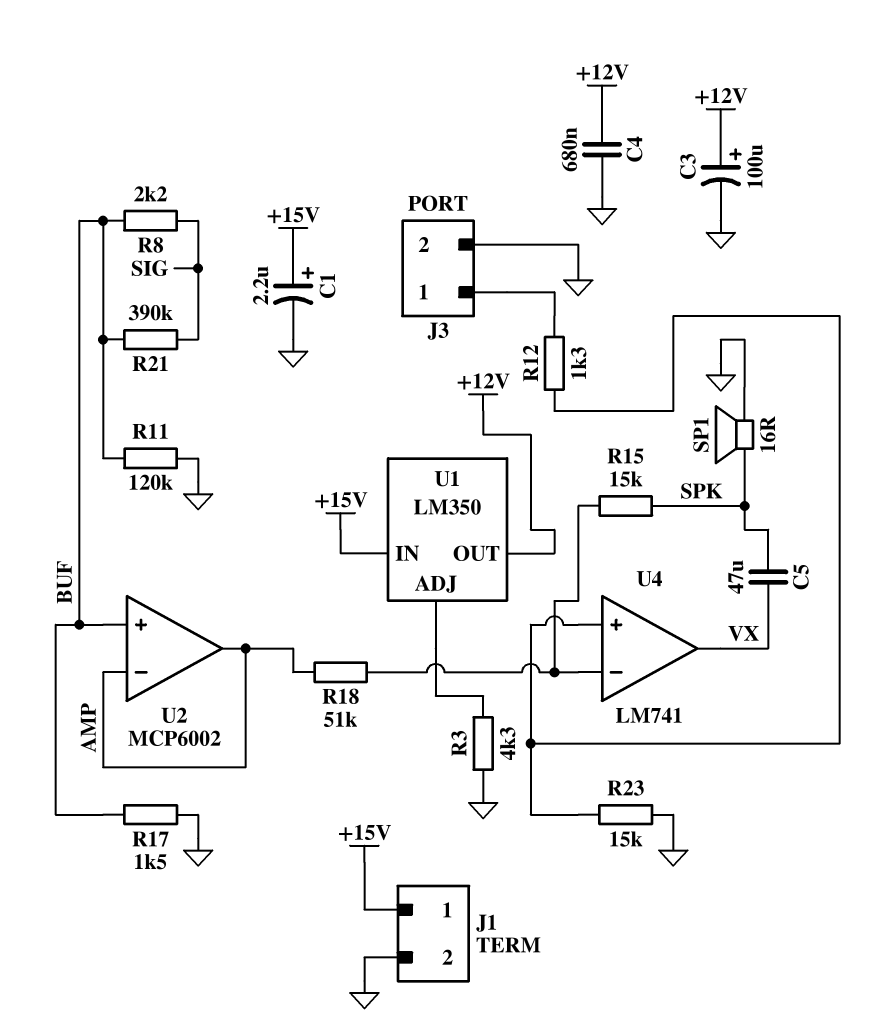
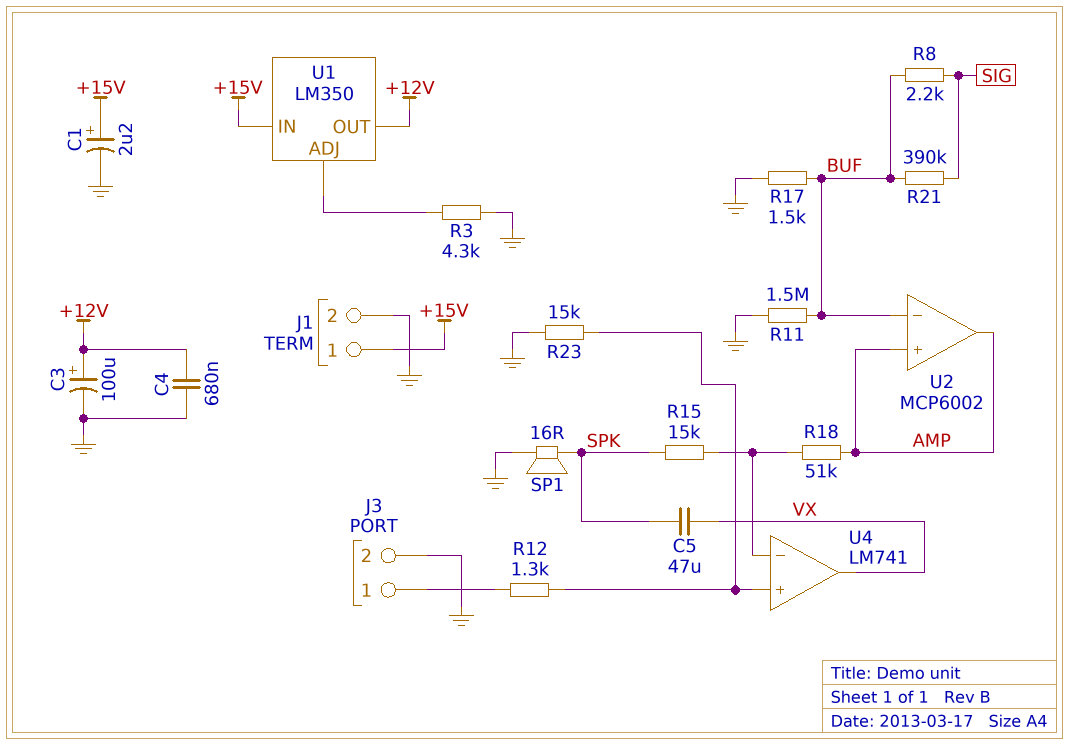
R11: 120k (BUF, GND) -> 1.5M (BUF, GND)
U2 pin in+: BUF -> AMP
U2 pin in-: AMP -> BUF

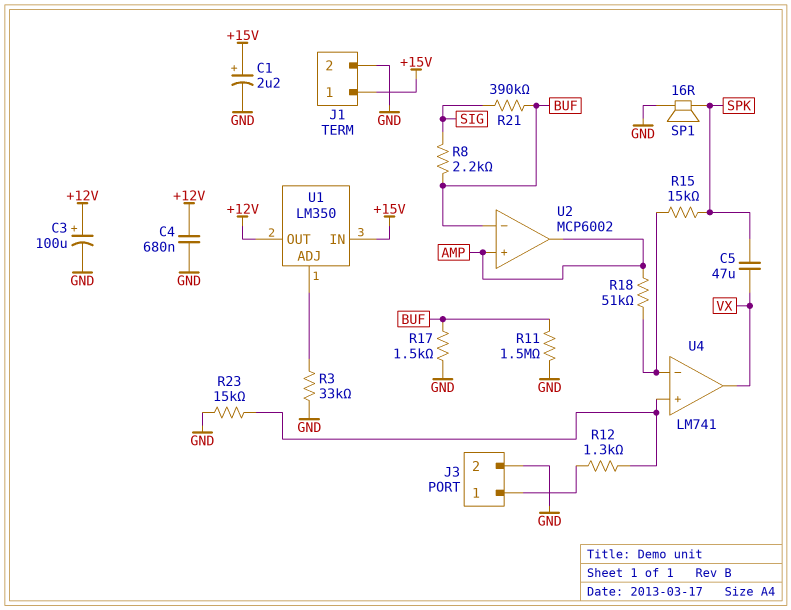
R3: 4.3k (GND, U1/ADJ) -> 33k (GND, U1/ADJ)

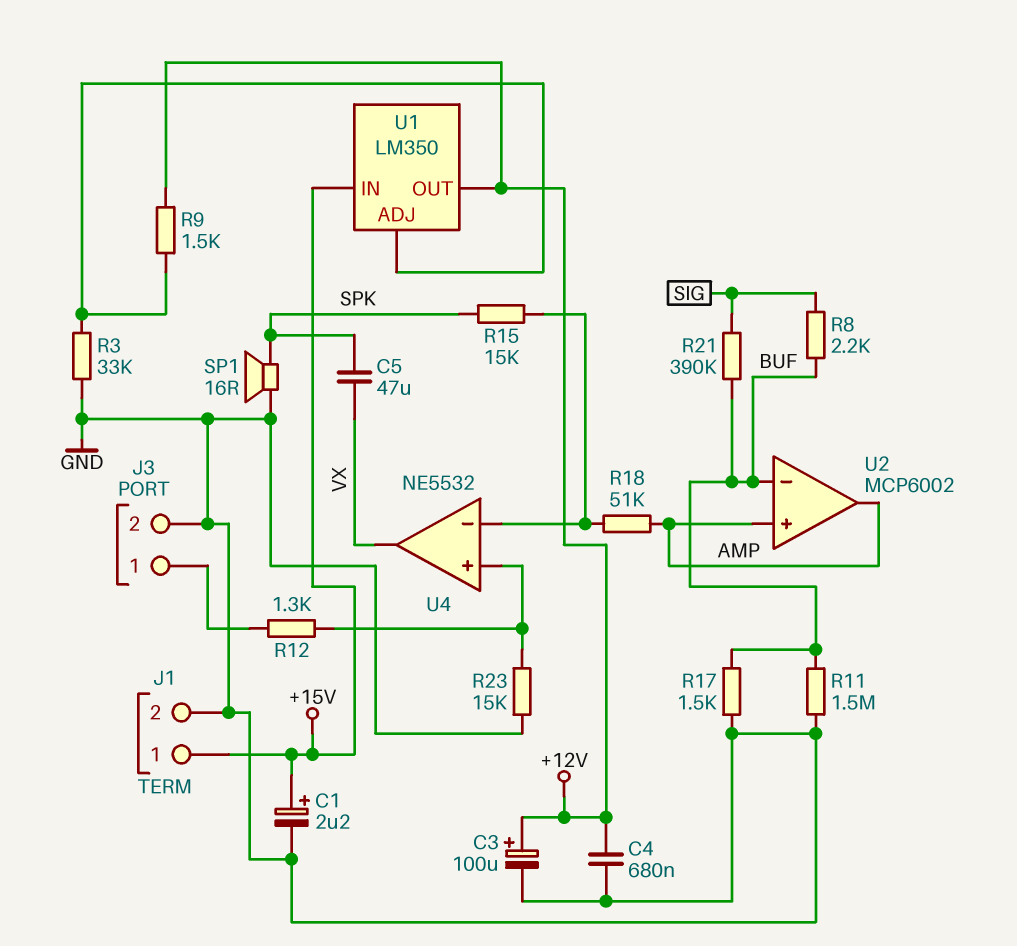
R9: none -> 1.5k (+12V, U1/ADJ)
U4: LM741 -> NE5532

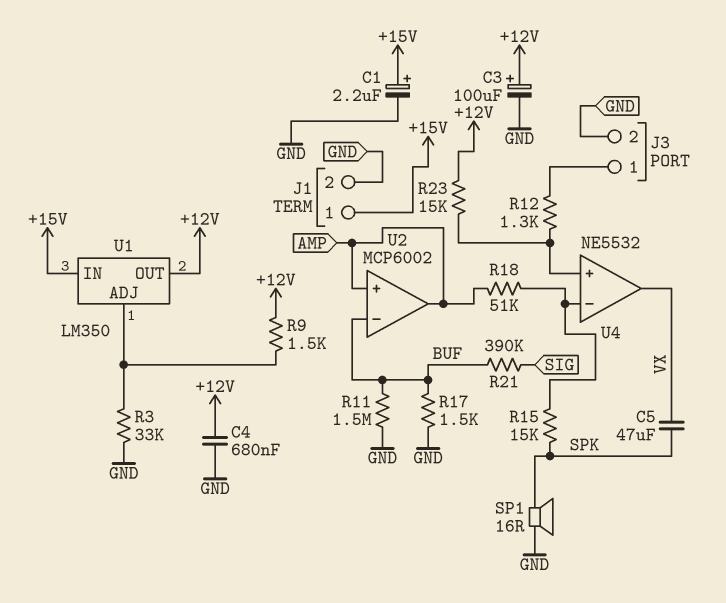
R8: 2.2k (BUF, SIG) -> none
R23: 15k (GND, U4/in+) -> 15k (+12V, U4/in+)

